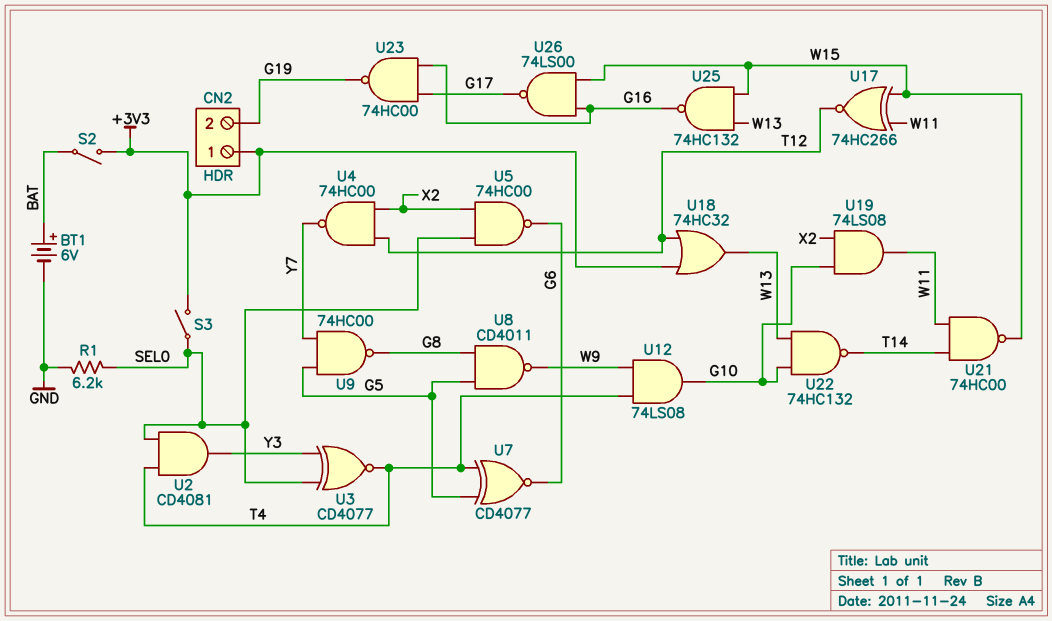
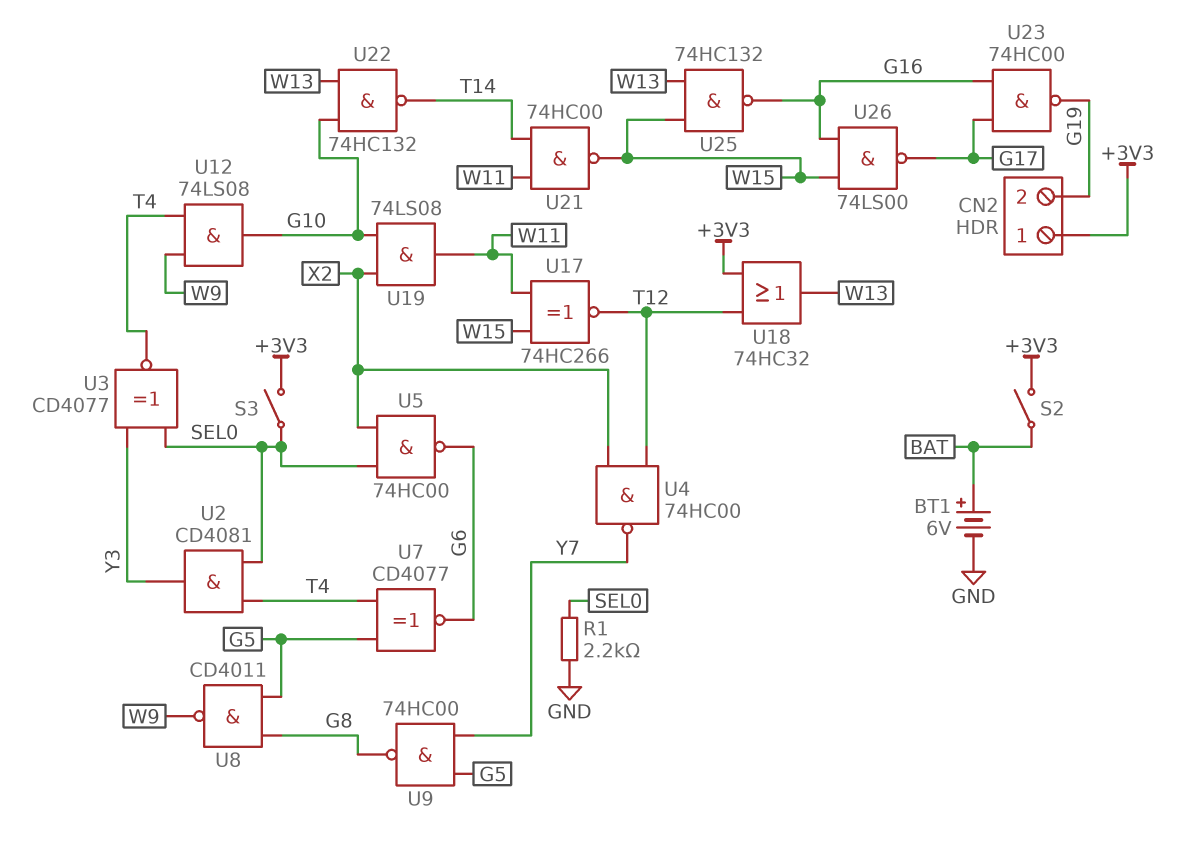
R1: 6.2k (GND, SEL0) -> 2.2k (GND, SEL0)

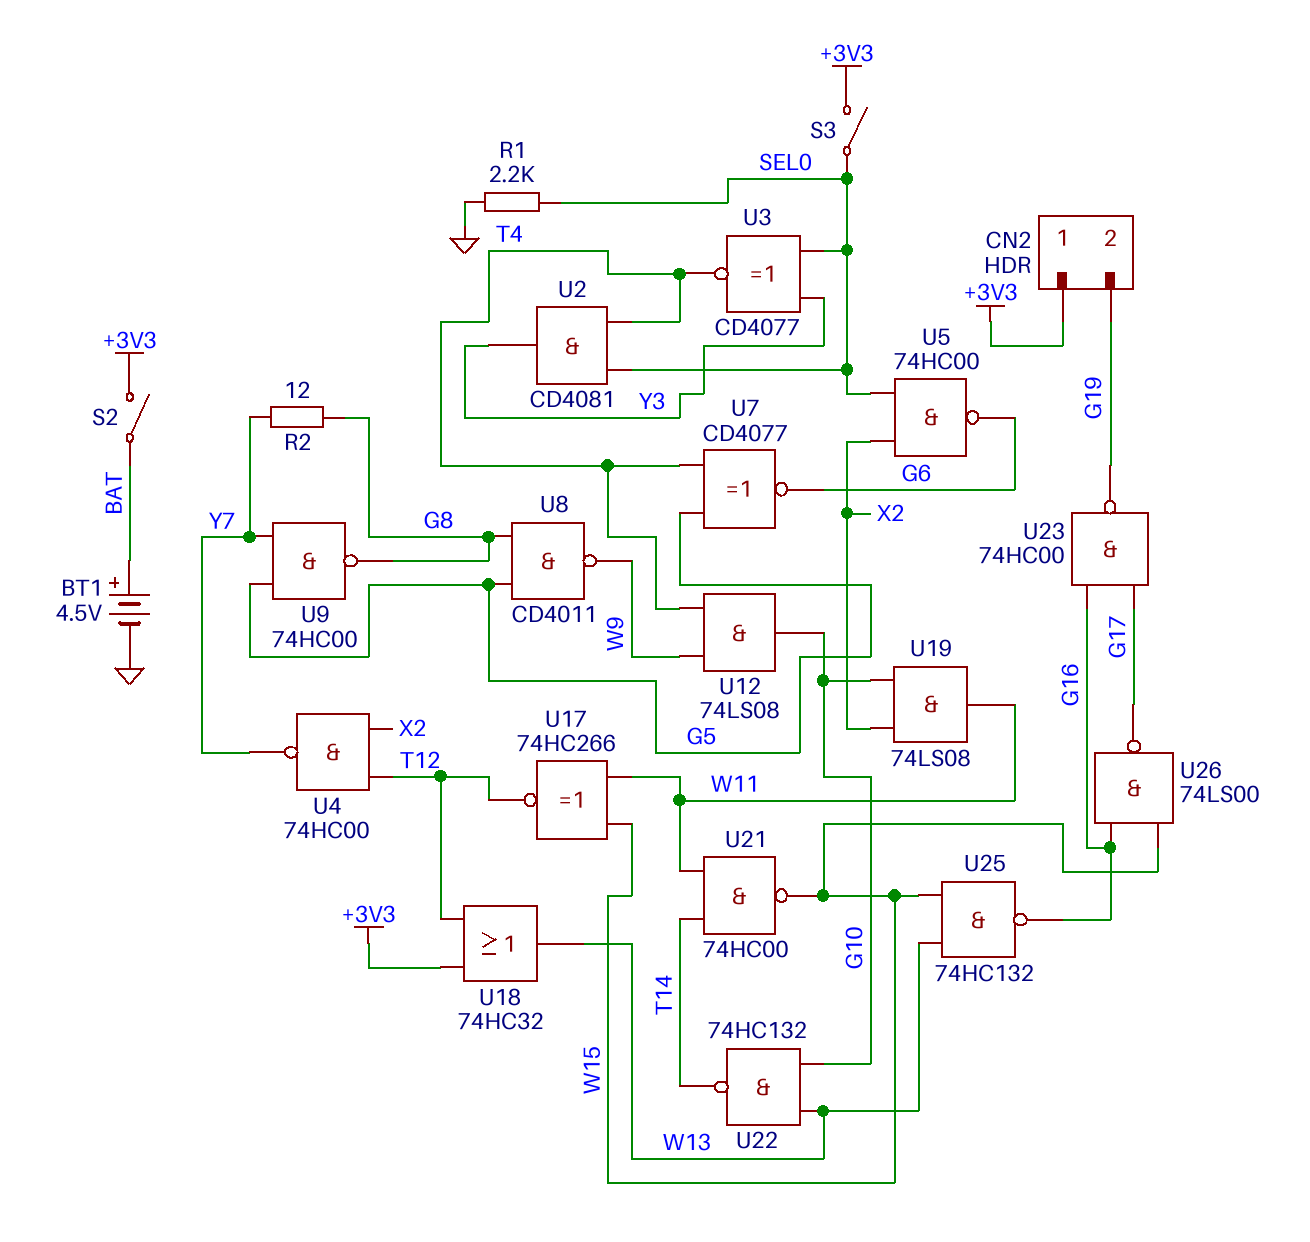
BT1: 6V (plus BAT, minus GND) -> 4.5V (plus BAT, minus GND)
R2: none -> 12 (G8, Y7)

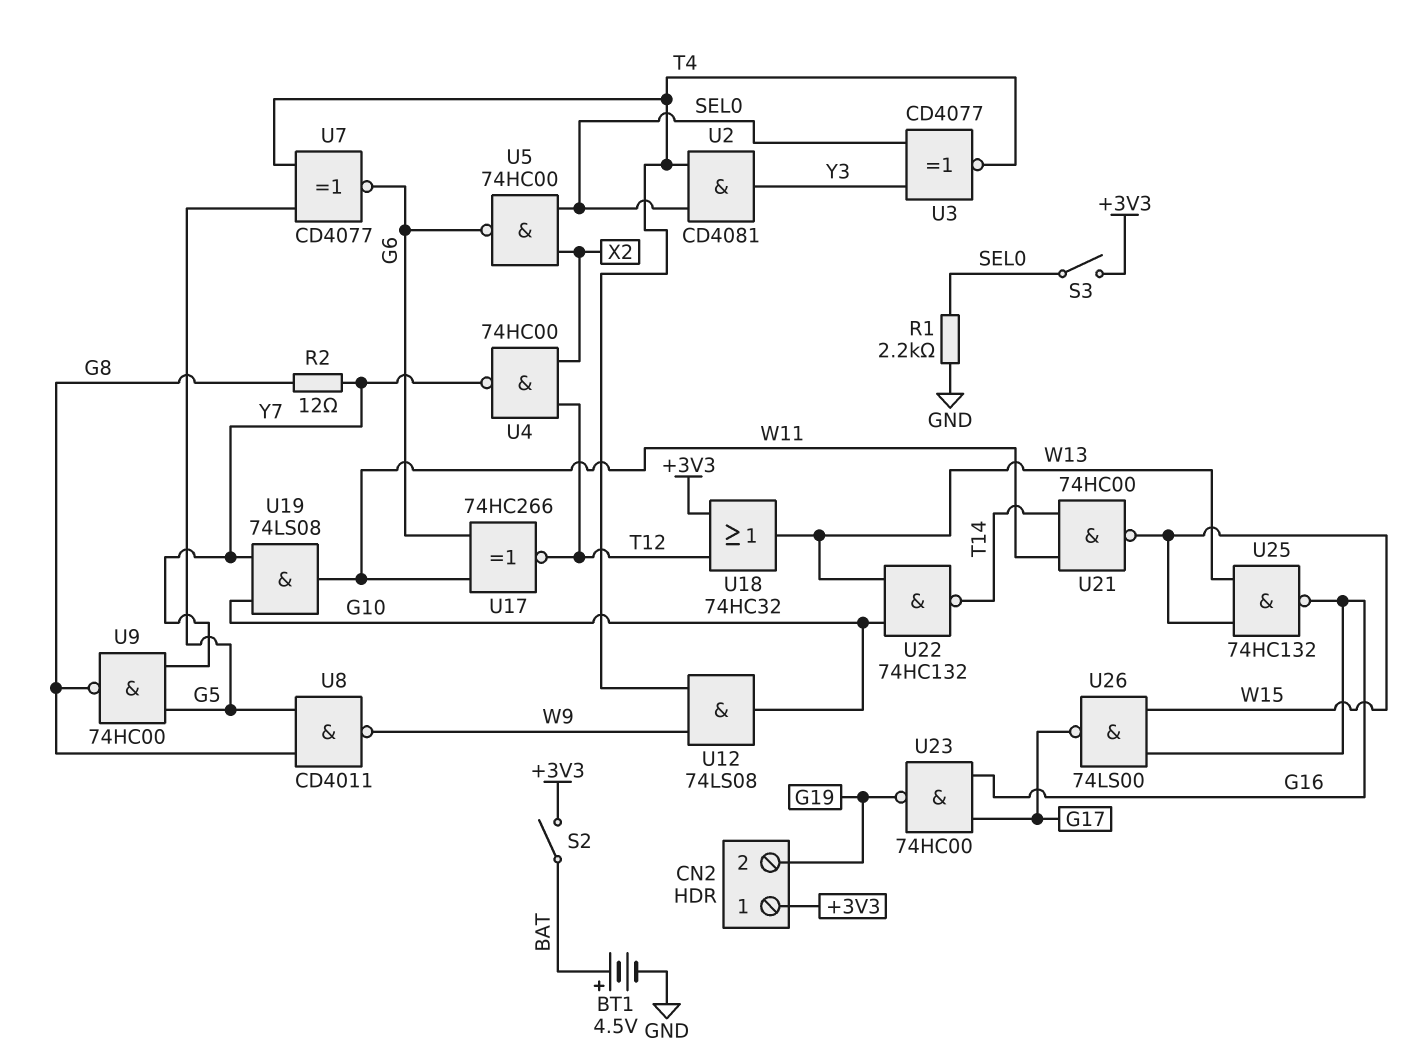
U17: XNOR 74HC266 (in W11, in W15, out T12) -> XNOR 74HC266 (in G6, in W11, out T12)
U19: AND 74LS08 (in G10, in X2, out W11) -> AND 74LS08 (in G10, in Y7, out W11)

